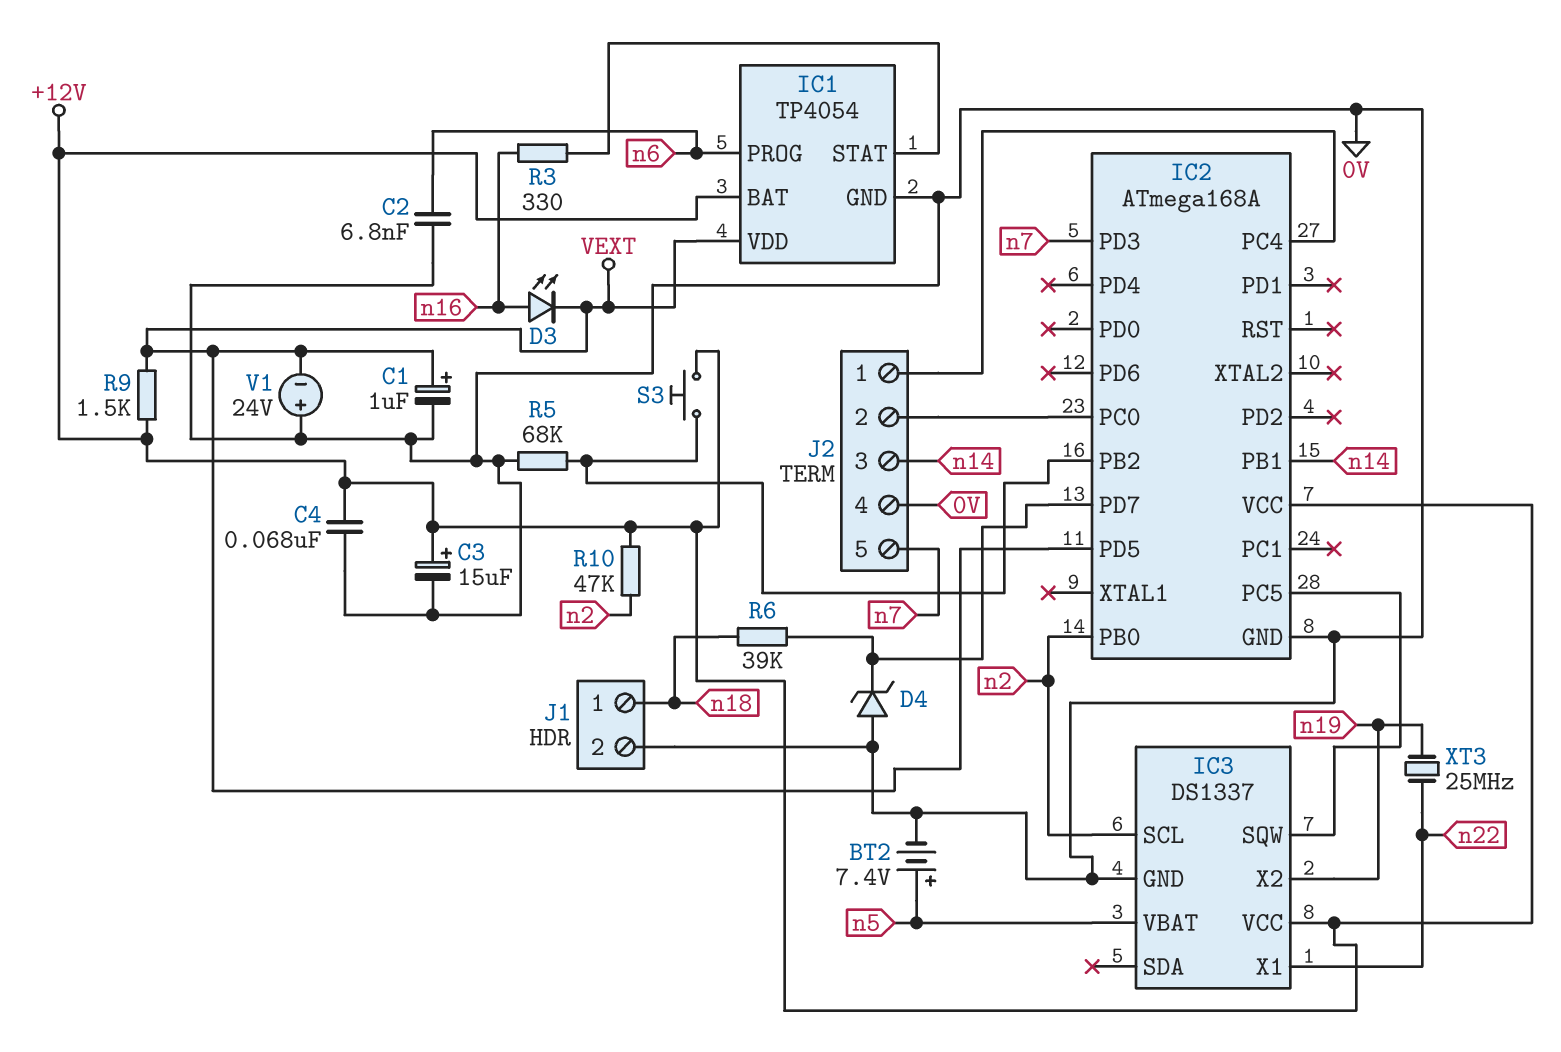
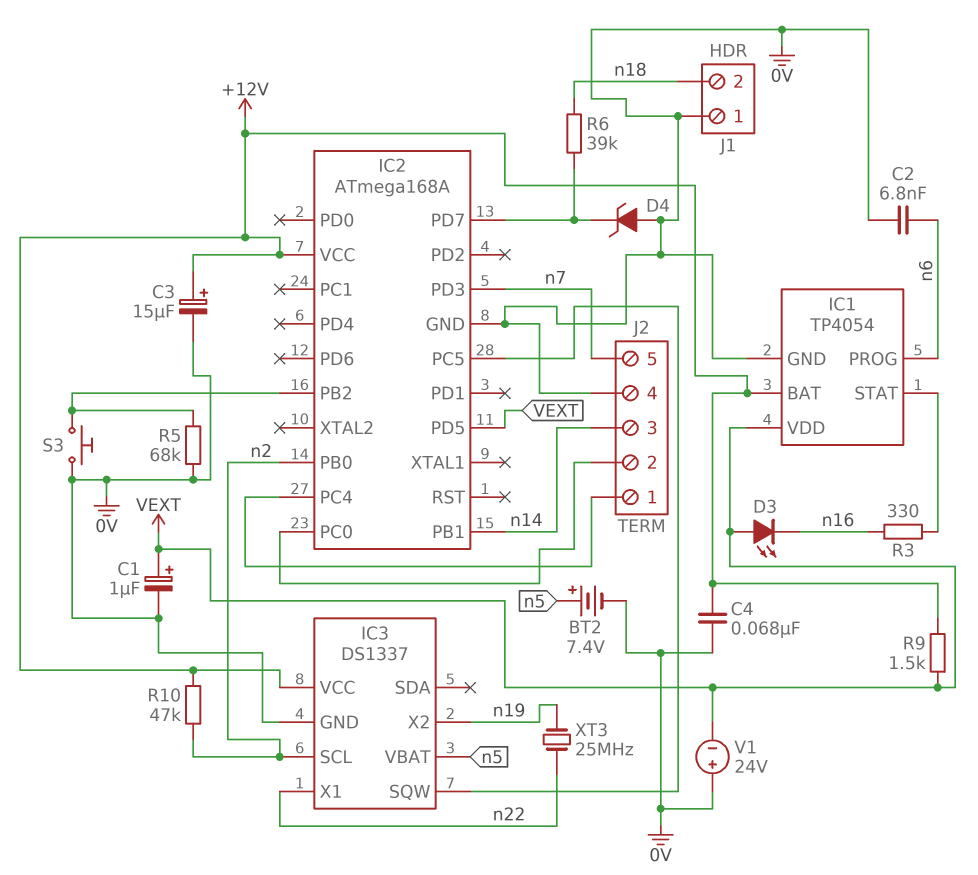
D3: LED (A n16, K VEXT) -> LED (A VEXT, K n16)
J1 pin 1: n18 -> 0V
J1 pin 2: 0V -> n18
S3: button (+12V, IC2/PB2) -> button (0V, IC2/PB2)

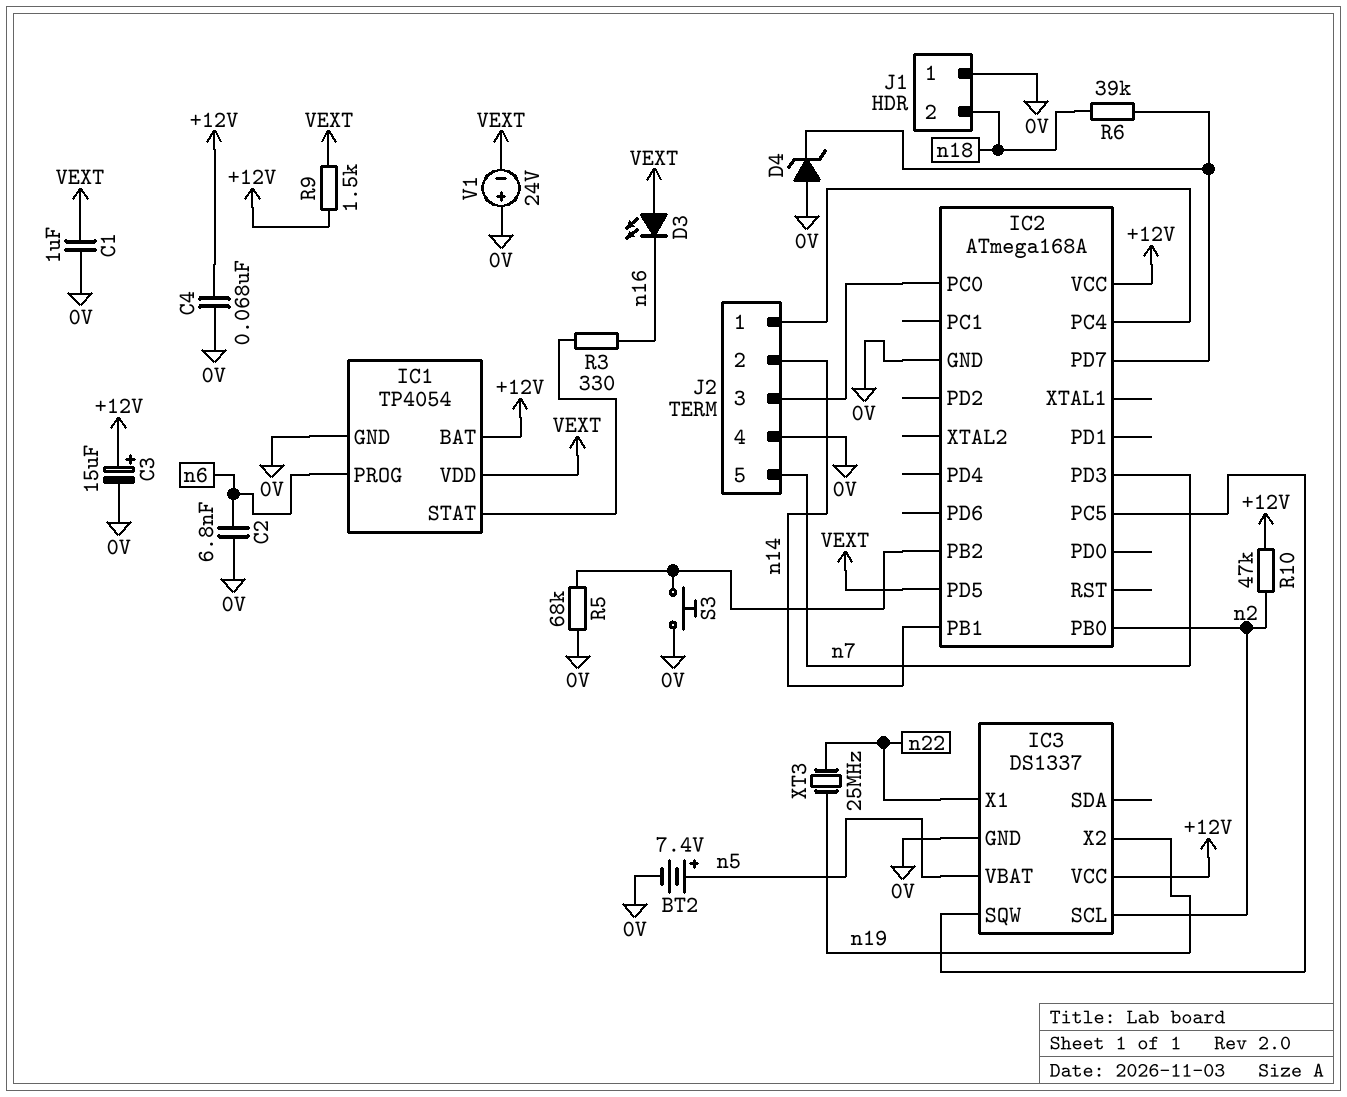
C1: 1uF (plus VEXT, minus 0V) -> 1uF (0V, VEXT)
J2 pin 2: IC2/PC0 -> n14
J2 pin 3: n14 -> IC2/PC0

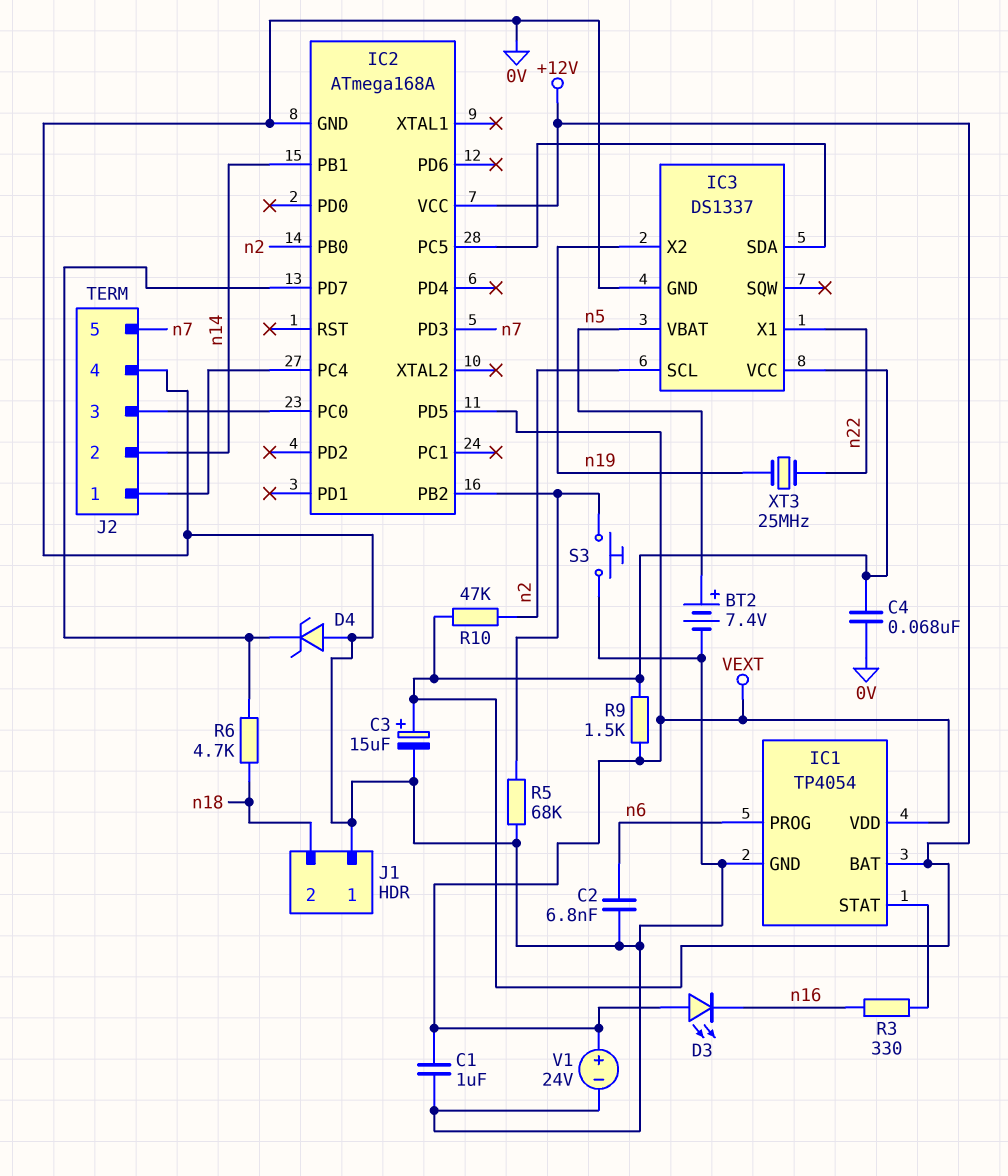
IC3 pin SDA: none -> IC2/PC5
IC3 pin SQW: IC2/PC5 -> none
R6: 39k (IC2/PD7, n18) -> 4.7k (IC2/PD7, n18)
V1: 24V (plus 0V, minus VEXT) -> 24V (plus VEXT, minus 0V)

